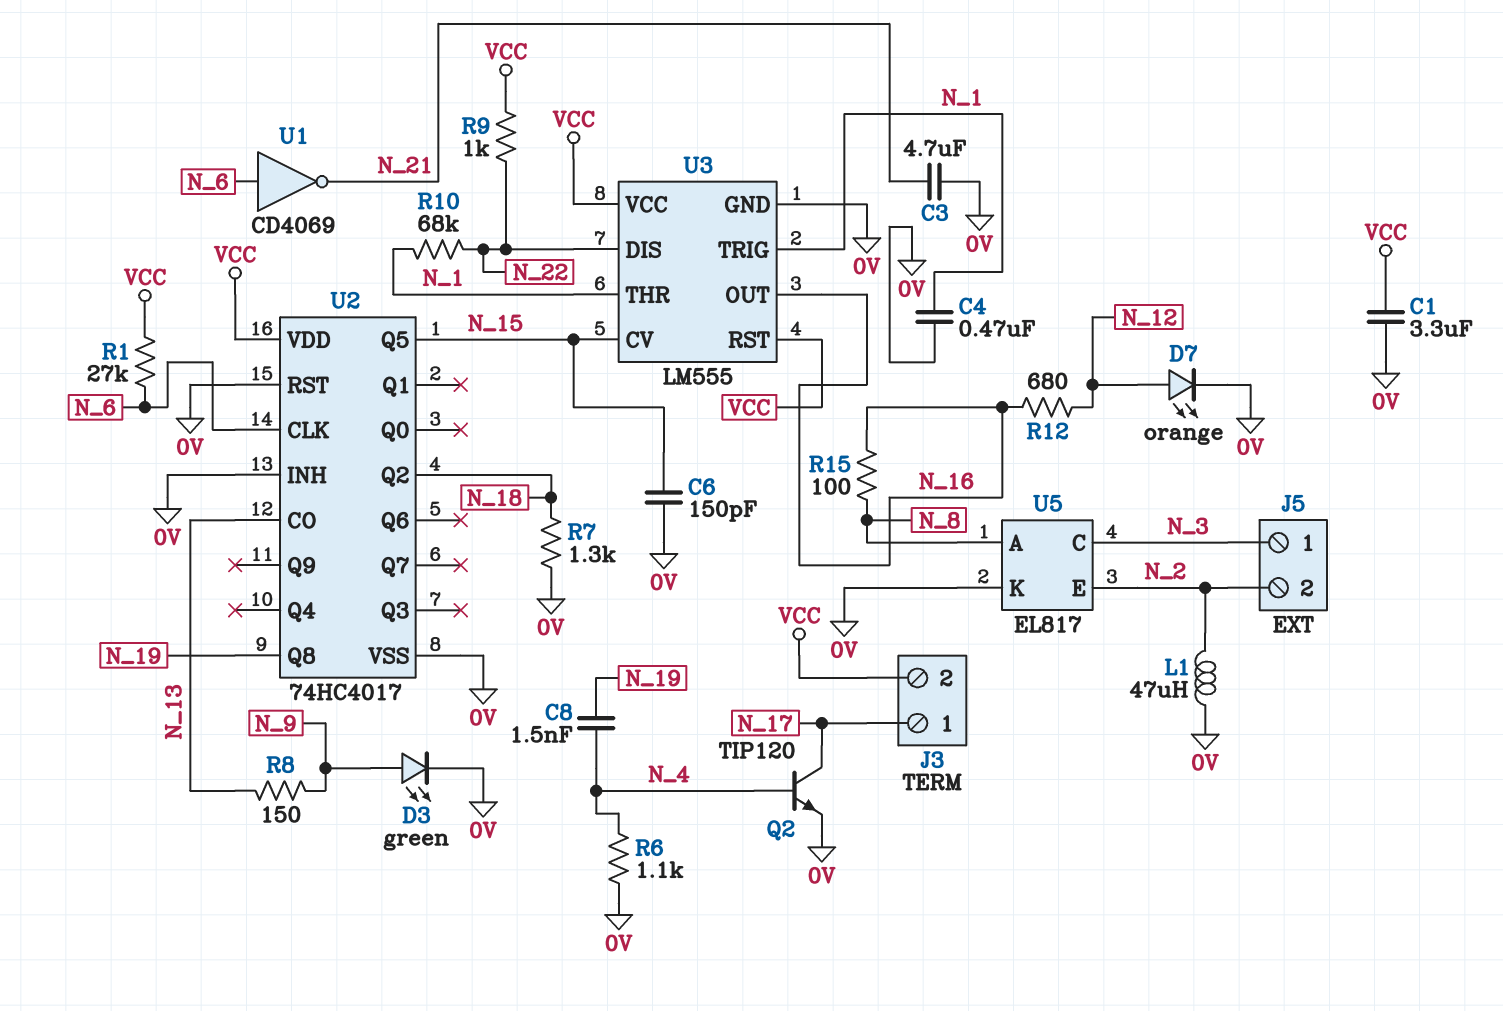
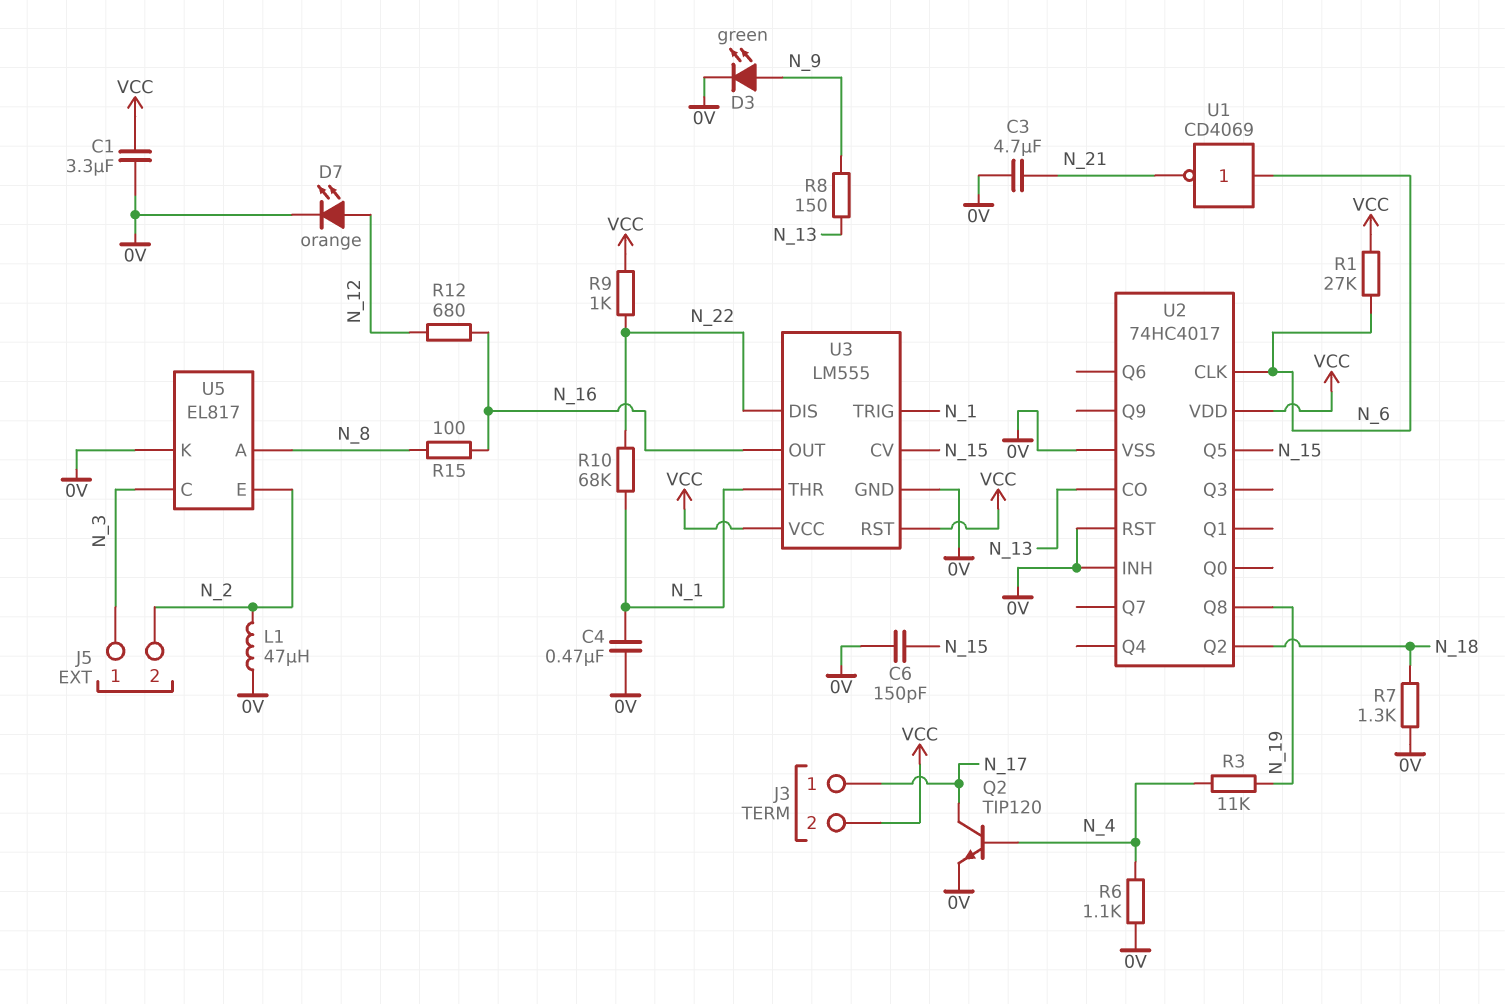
C8: 1.5nF (N_4, N_19) -> none
R3: none -> 11k (N_4, N_19)

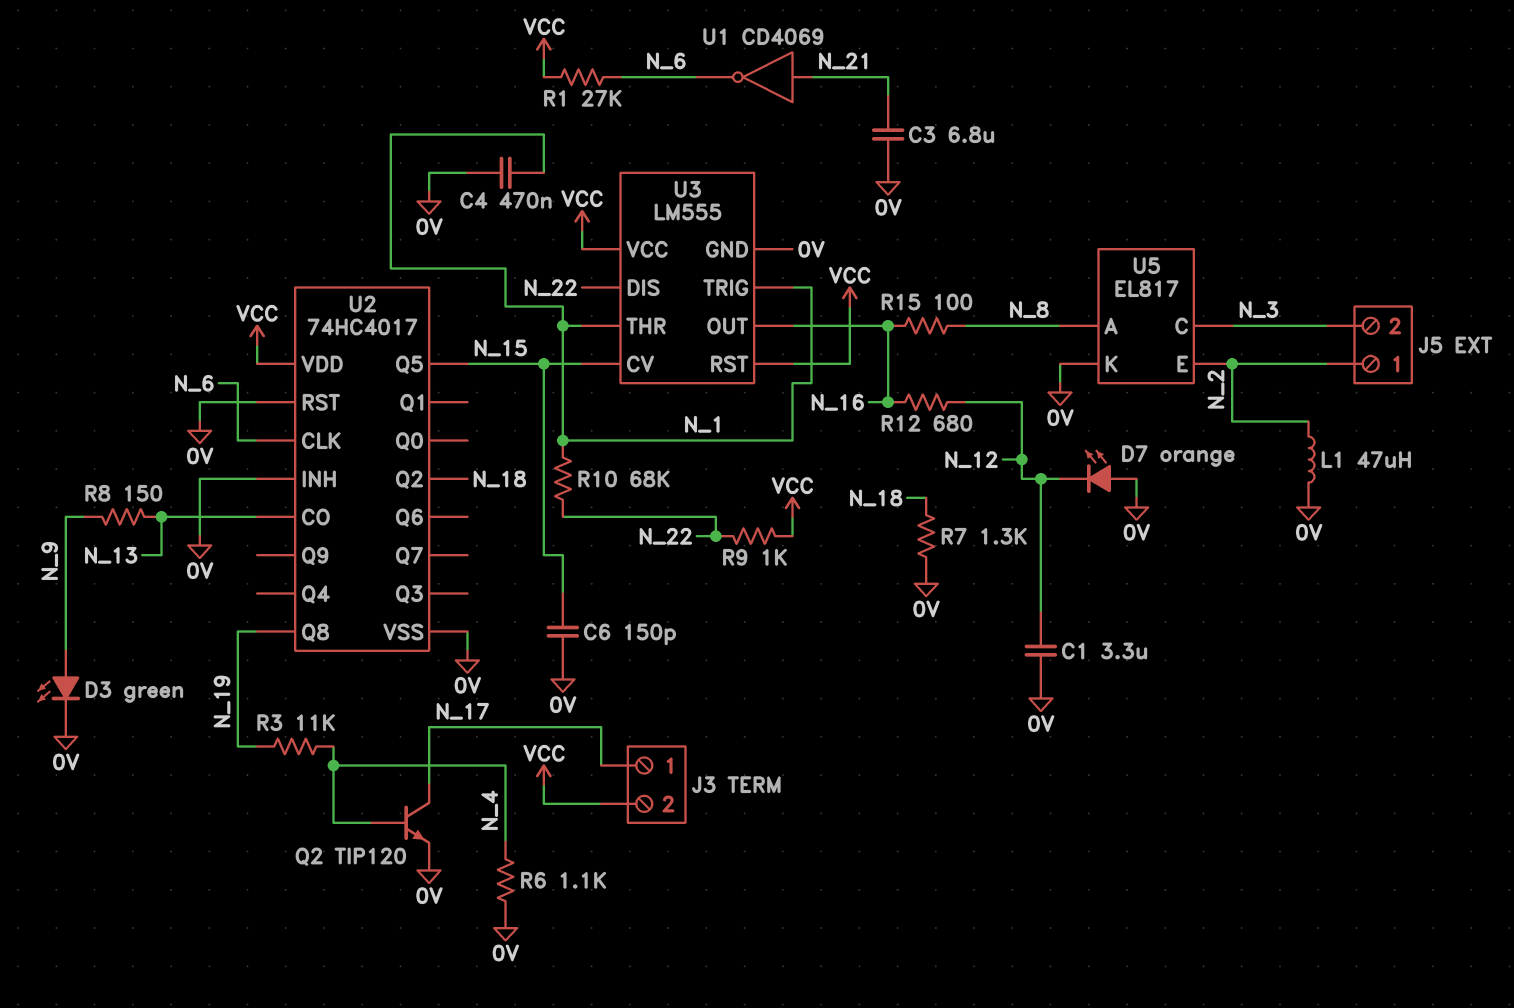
C1: 3.3uF (0V, VCC) -> 3.3uF (0V, N_12)
C3: 4.7uF (0V, N_21) -> 6.8uF (0V, N_21)
D7: LED orange (A N_12, K 0V) -> LED orange (A 0V, K N_12)
J5 pin 1: N_3 -> N_2
J5 pin 2: N_2 -> N_3
U1: NOT CD4069 (in N_6, out N_21) -> NOT CD4069 (in N_21, out N_6)

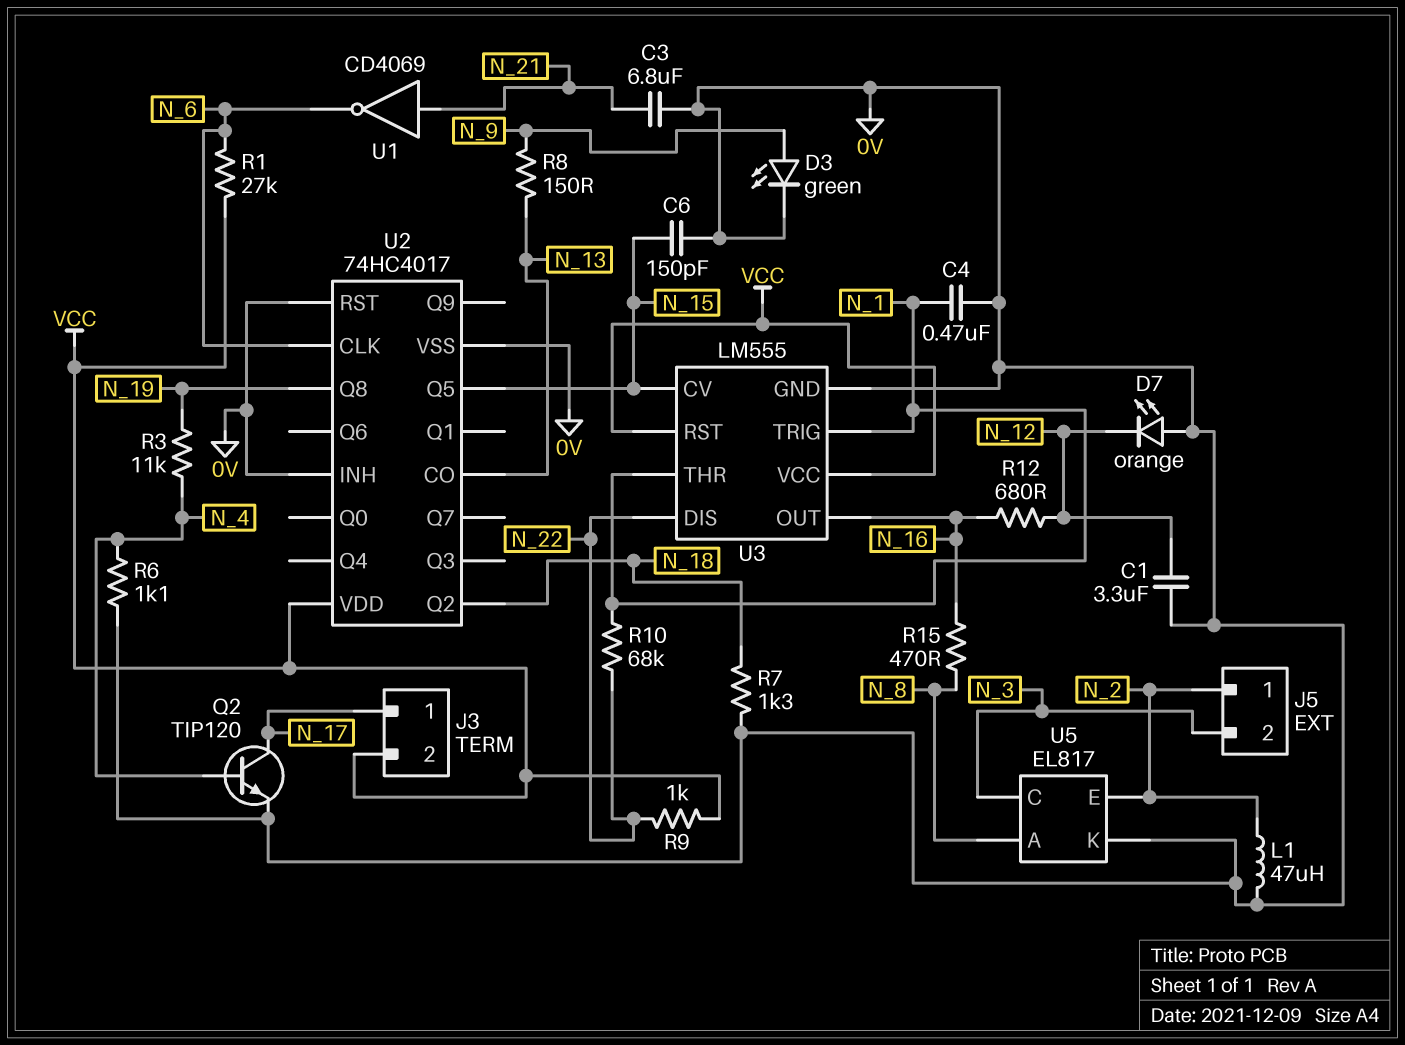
R15: 100 (N_8, N_16) -> 470 (N_8, N_16)

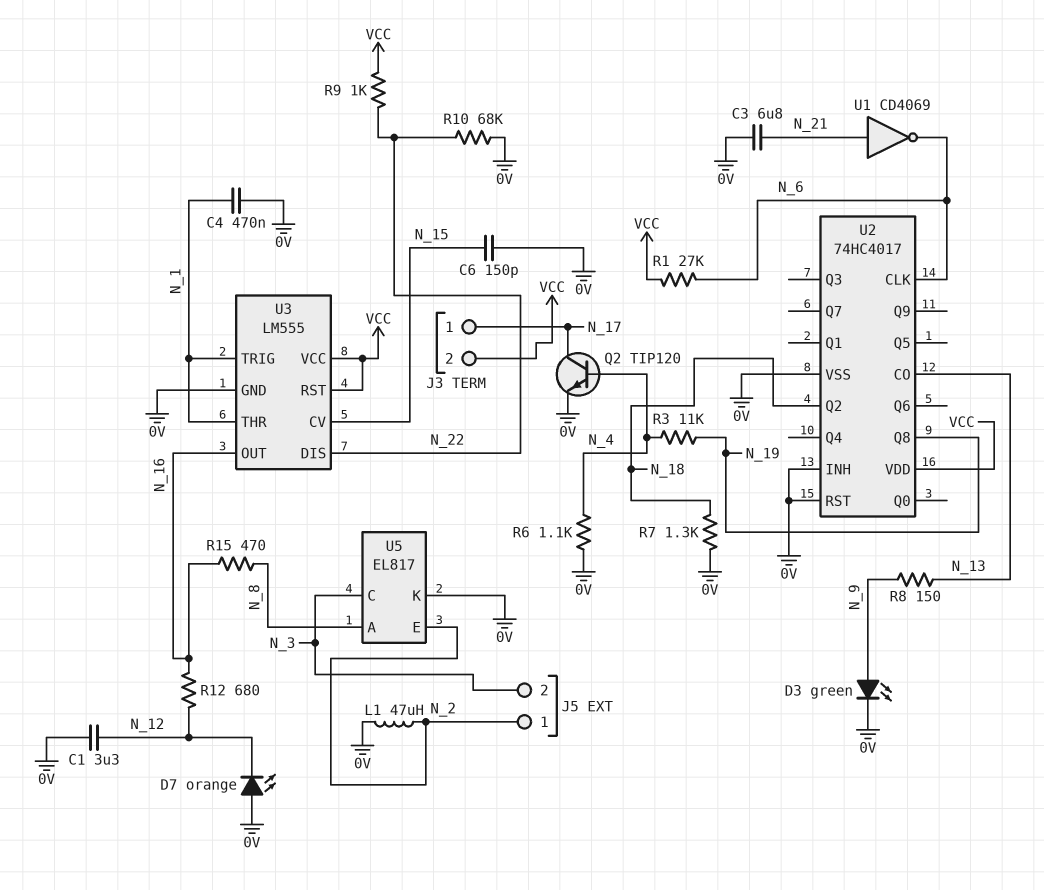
R10: 68k (N_1, N_22) -> 68k (0V, N_22)
U2 pin Q5: N_15 -> none

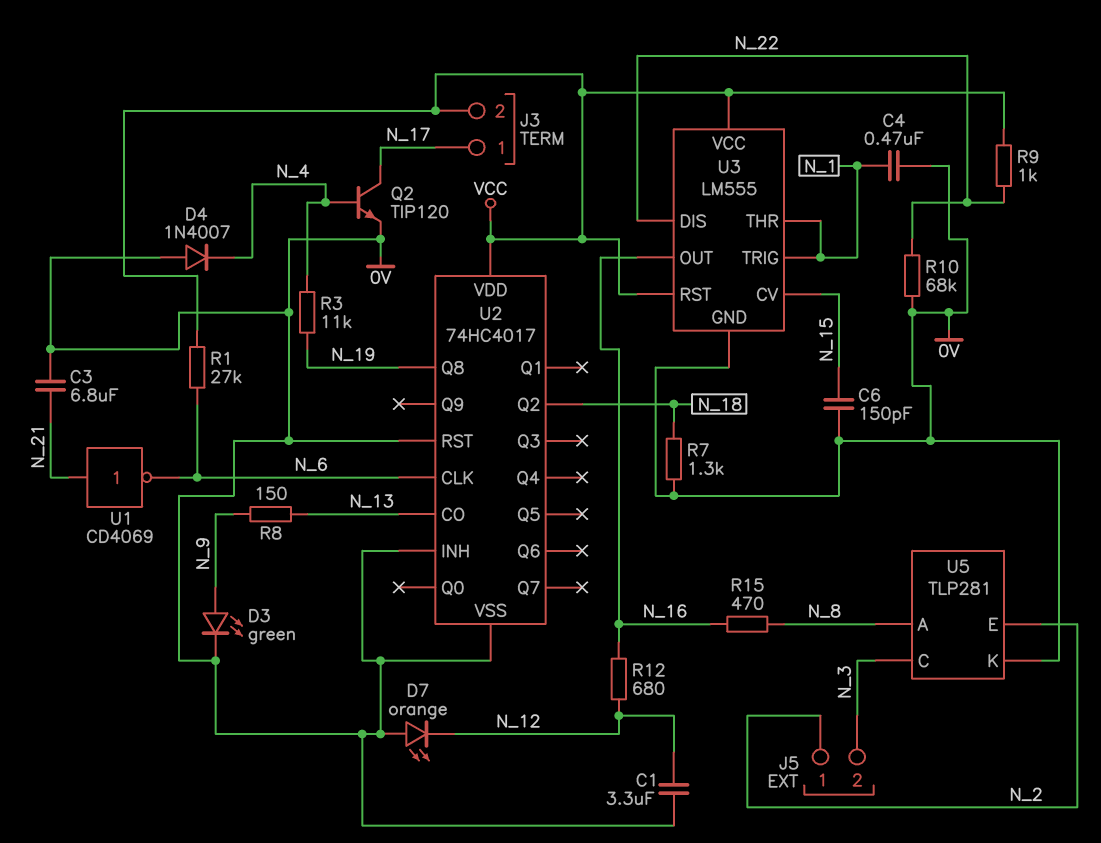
D4: none -> diode 1N4007 (A 0V, K N_4)
L1: 47uH (0V, N_2) -> none
R6: 1.1k (0V, N_4) -> none
U5: EL817 -> TLP281

